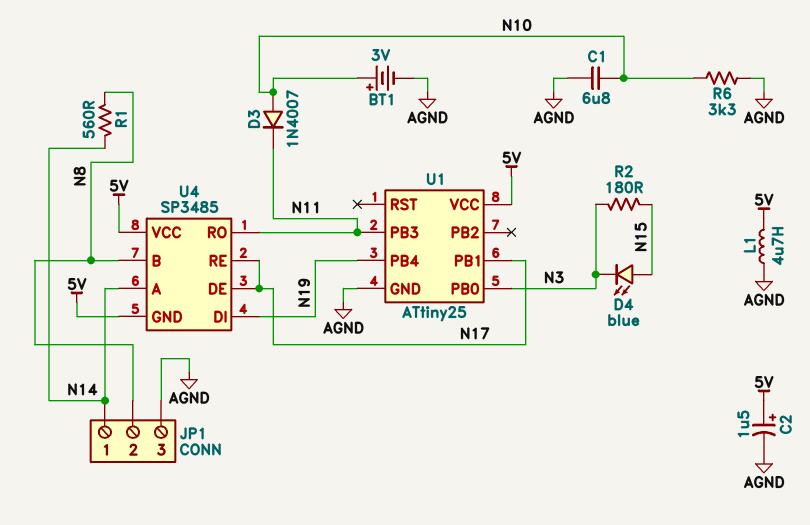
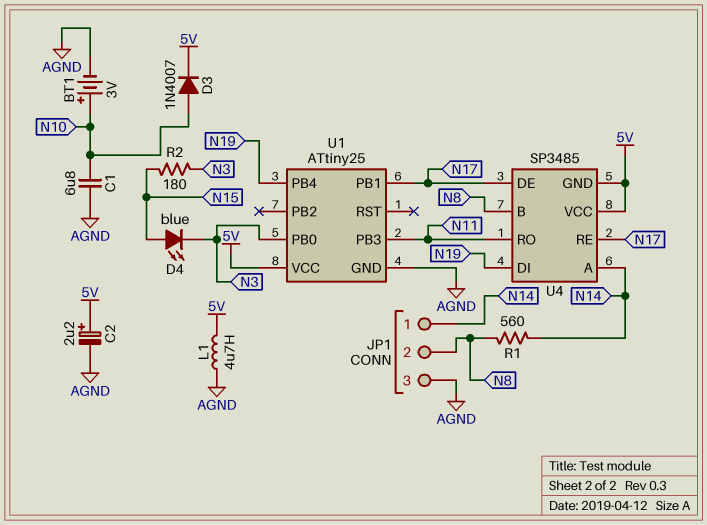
C2: 1.5uF (plus 5V, minus AGND) -> 2.2uF (plus 5V, minus AGND)
D3: diode 1N4007 (A N10, K N11) -> diode 1N4007 (A N10, K 5V)
R6: 3.3k (AGND, N10) -> none

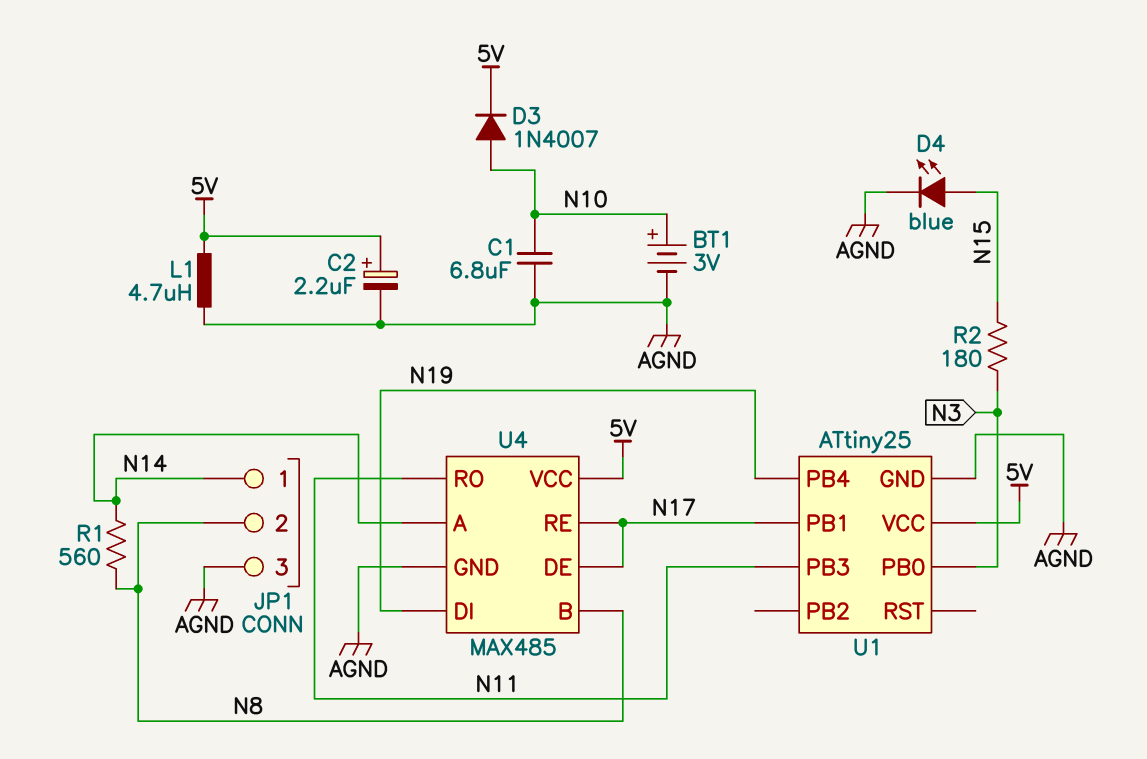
D4: LED blue (A N15, K N3) -> LED blue (A N15, K AGND)
U4: SP3485 -> MAX485
U4 pin GND: 5V -> AGND

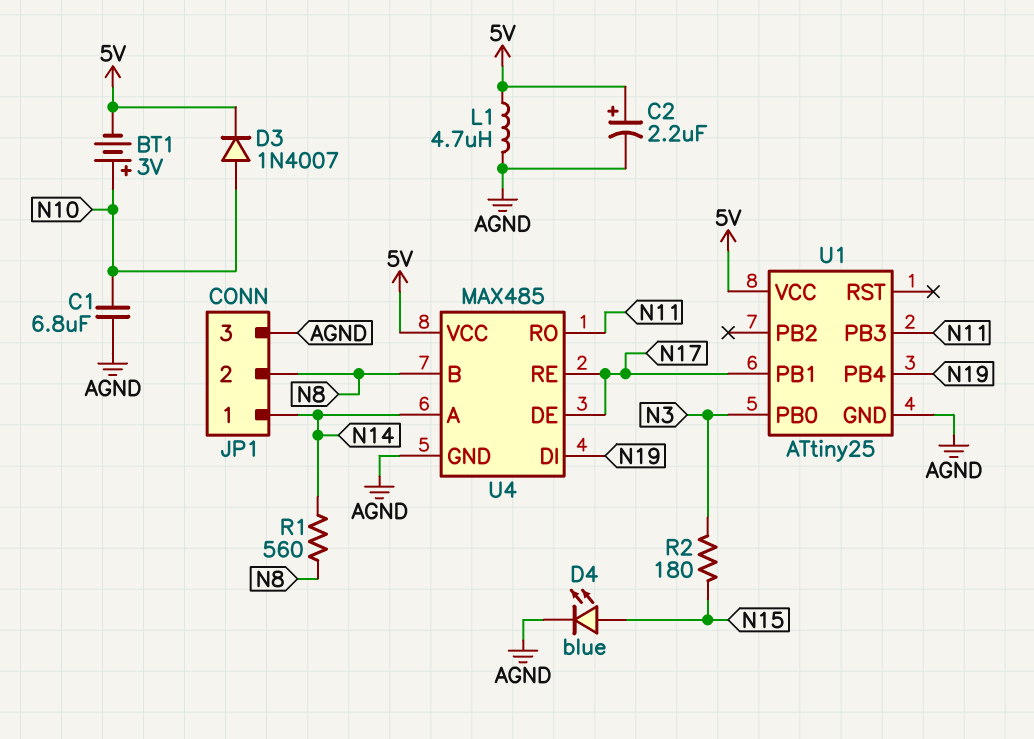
BT1: 3V (plus N10, minus AGND) -> 3V (plus N10, minus 5V)

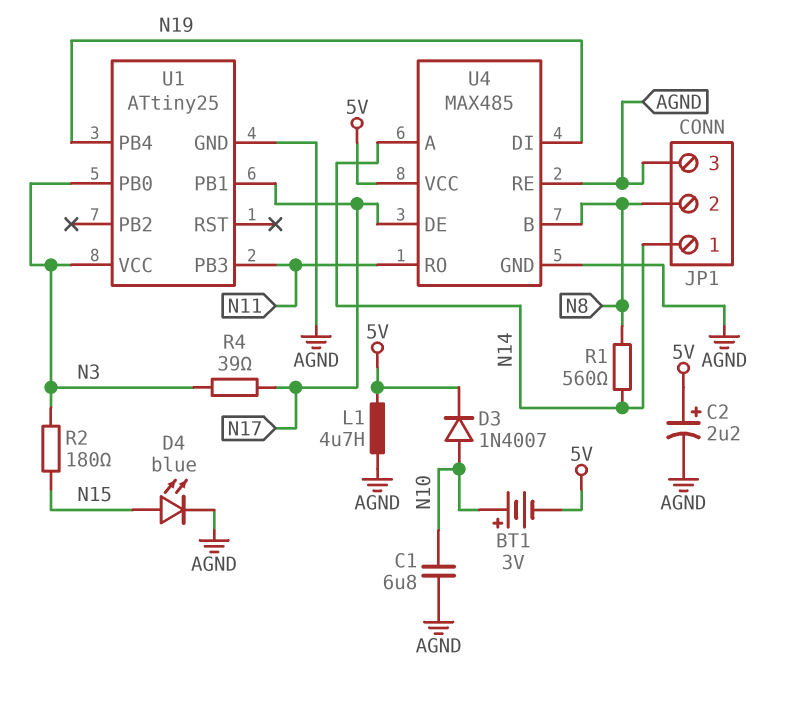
R4: none -> 39 (N3, N17)
U1 pin VCC: 5V -> N3
U4 pin RE: N17 -> AGND

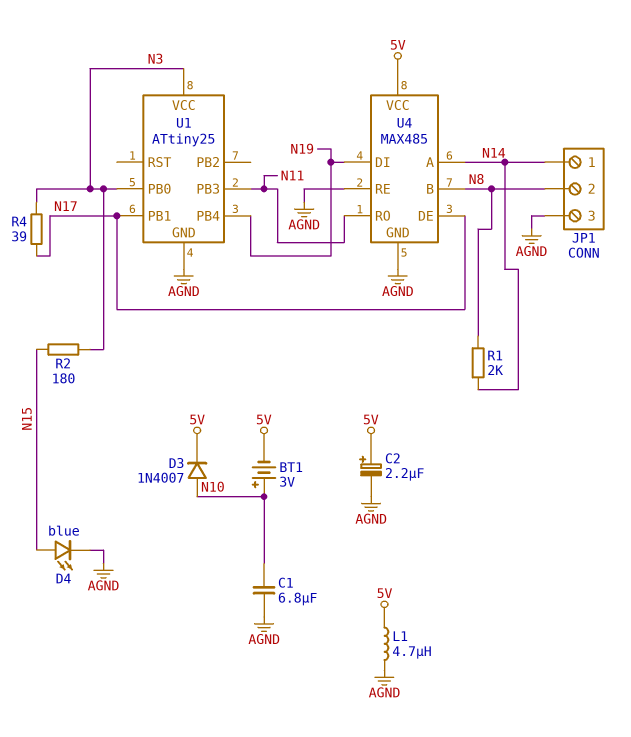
R1: 560 (N8, N14) -> 2k (N8, N14)

